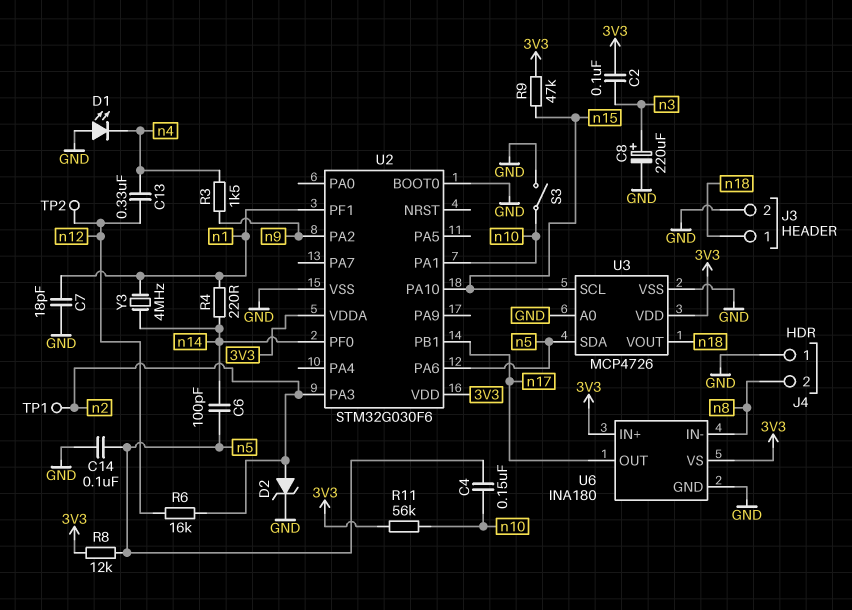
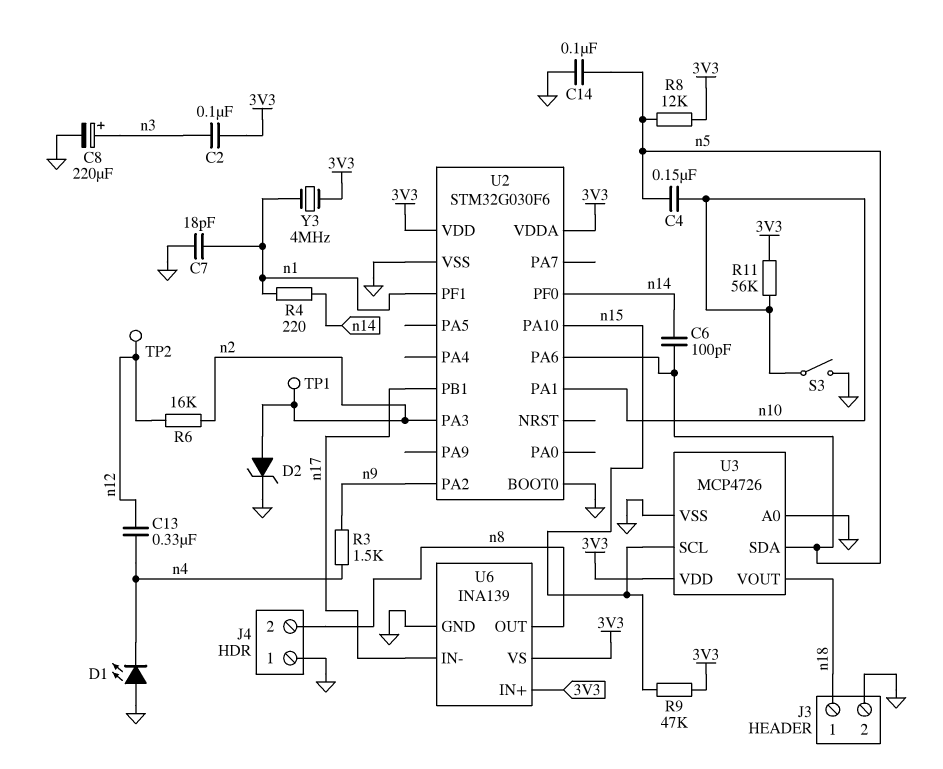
U6: INA180 -> INA139
U6 pin IN-: n8 -> n17
U6 pin OUT: n17 -> n8
Y3: 4MHz (n1, n14) -> 4MHz (3V3, n1)

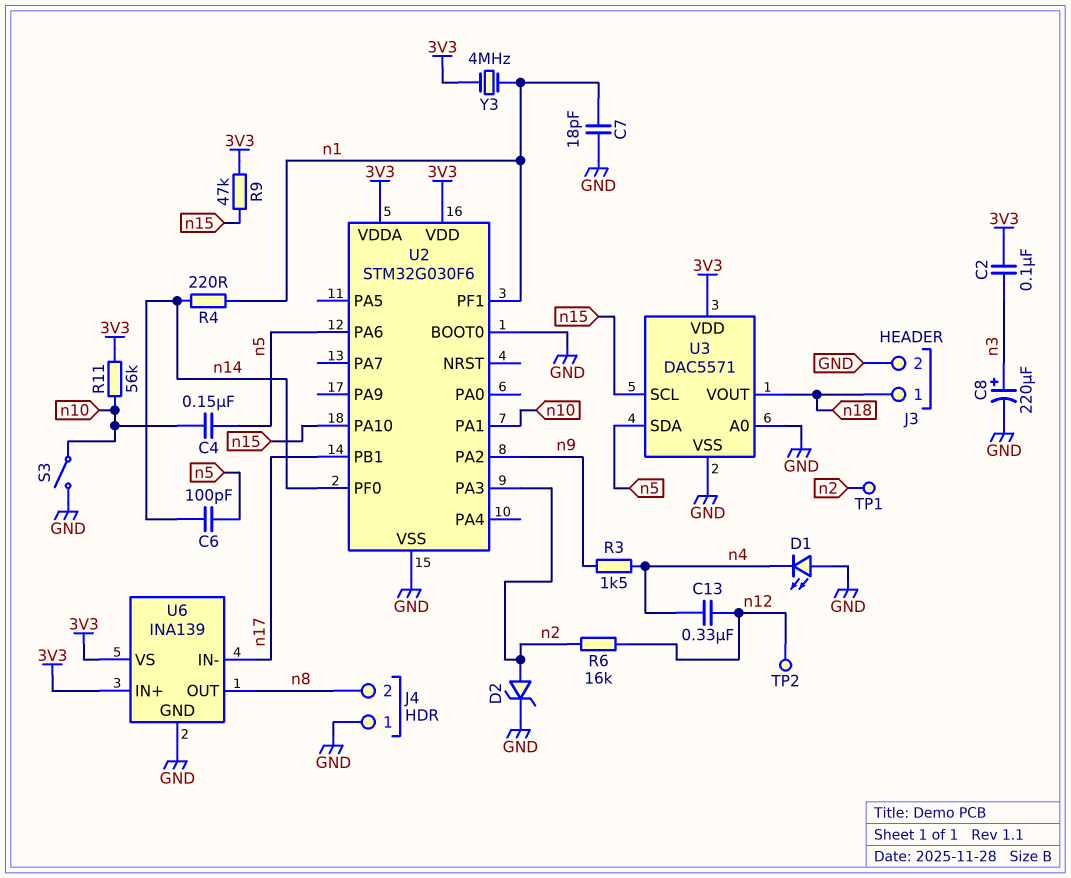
C14: 100nF (GND, n5) -> none
R8: 12k (3V3, n5) -> none
U3: MCP4726 -> DAC5571

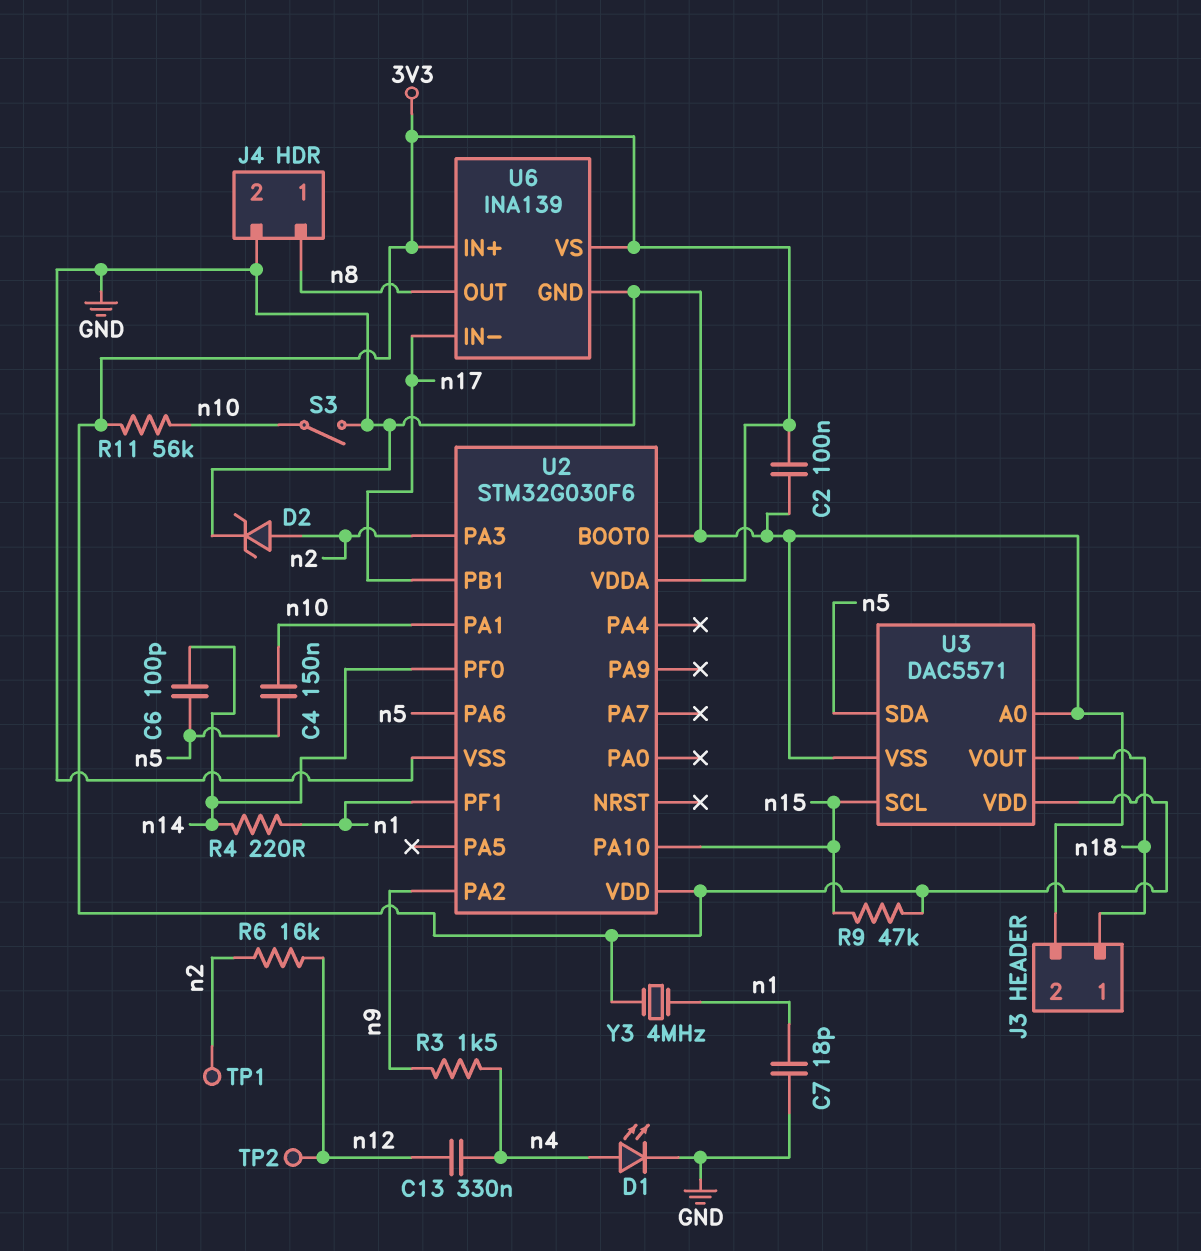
C2: 100nF (3V3, n3) -> 100nF (3V3, GND)
C8: 220uF (plus n3, minus GND) -> none
D1: LED (A GND, K n4) -> LED (A n4, K GND)
J4 pin 1: GND -> n8
J4 pin 2: n8 -> GND

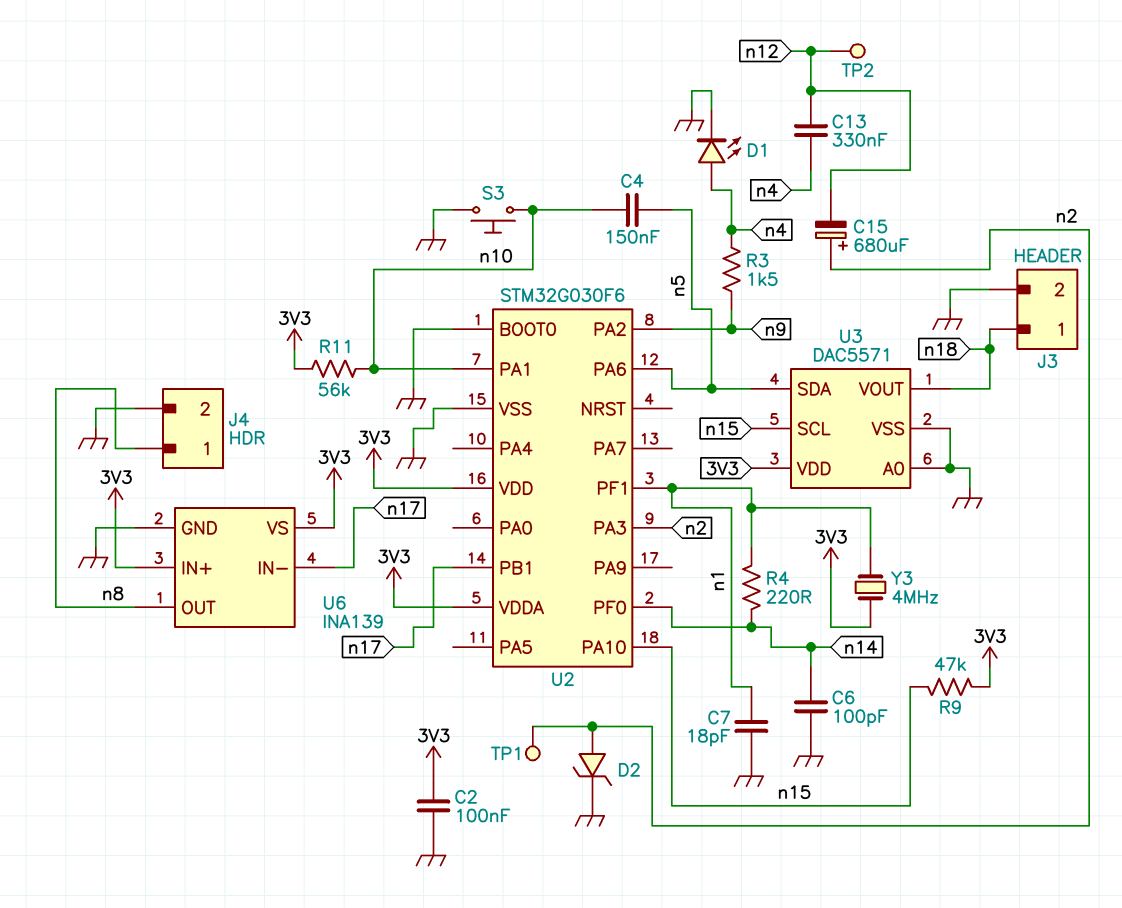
C6: 100pF (n5, n14) -> 100pF (GND, n14)
C15: none -> 680uF (plus n2, minus n12)
R6: 16k (n2, n12) -> none
S3: switch (GND, n10) -> button (GND, n10)

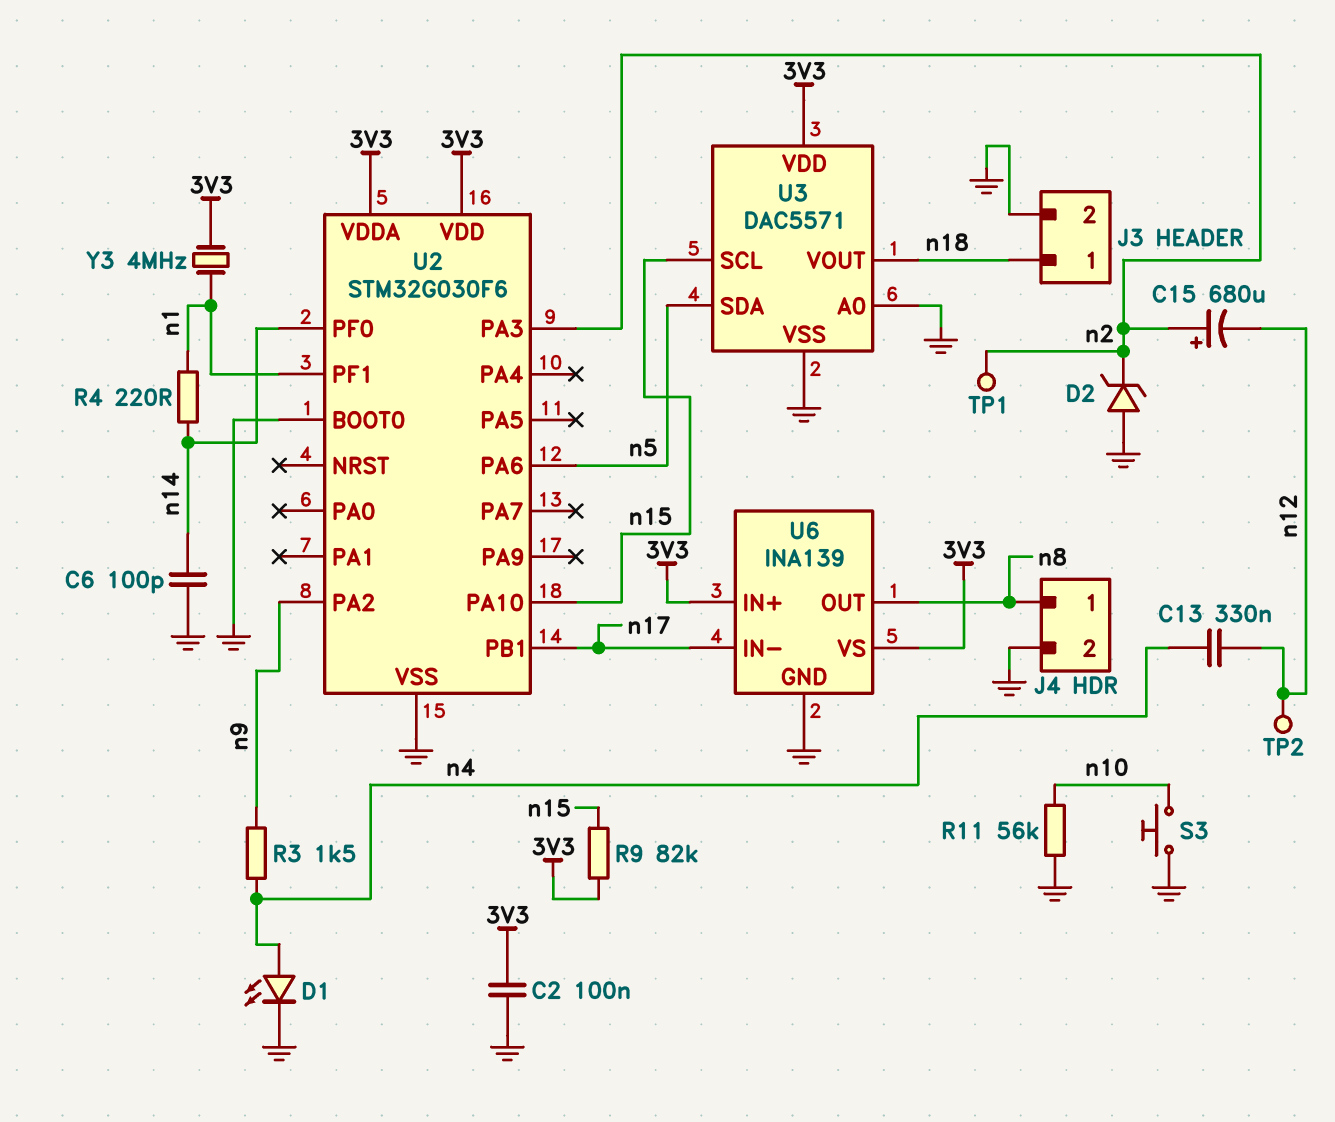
C4: 150nF (n5, n10) -> none
C7: 18pF (GND, n1) -> none
D2: zener (A n2, K GND) -> zener (A GND, K n2)
R9: 47k (3V3, n15) -> 82k (3V3, n15)
R11: 56k (3V3, n10) -> 56k (GND, n10)
U2 pin PA1: n10 -> none

